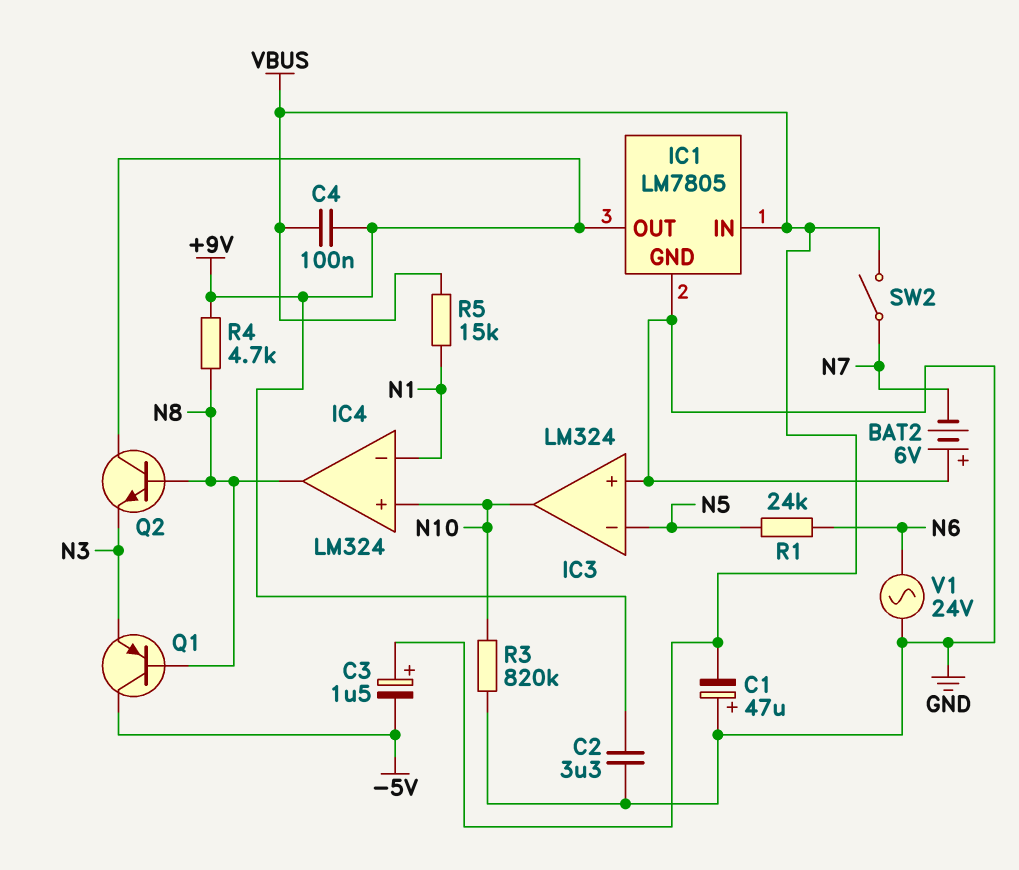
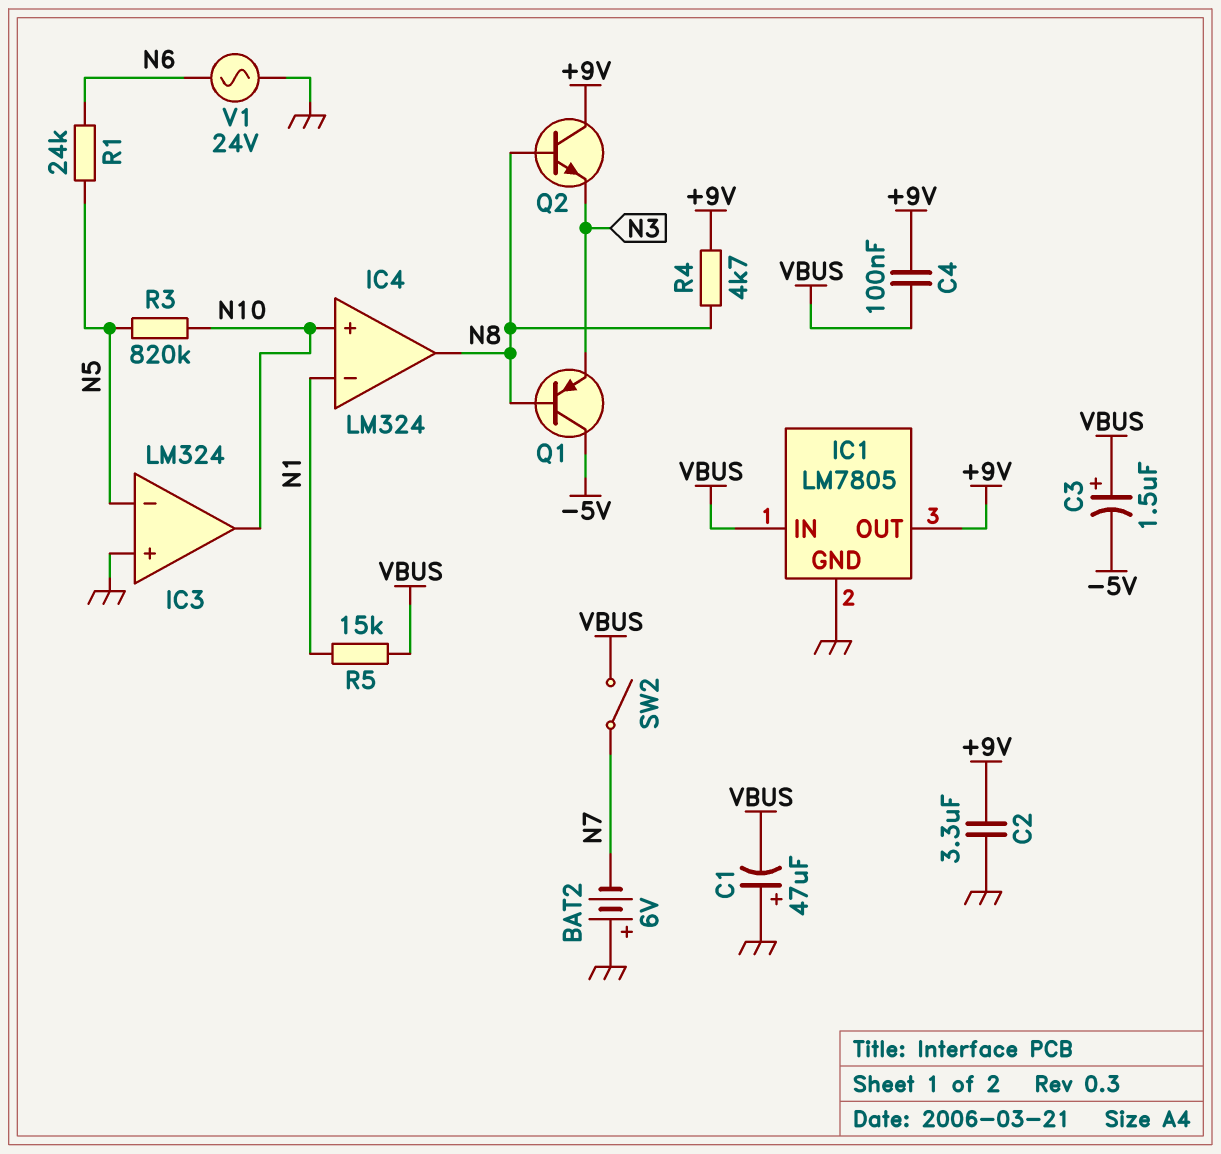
R3: 820k (GND, N10) -> 820k (N5, N10)

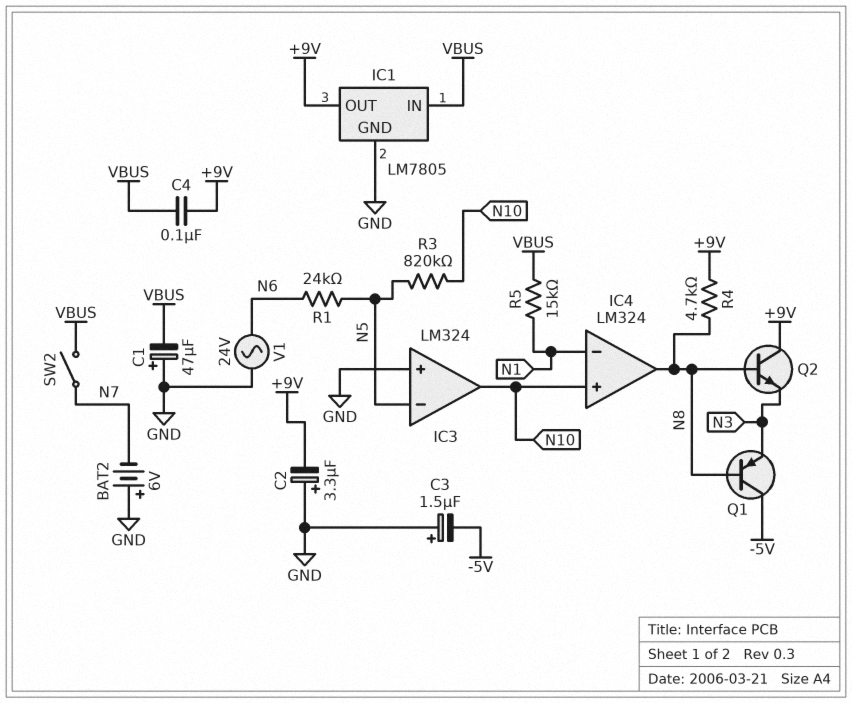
C2: 3.3uF (+9V, GND) -> 3.3uF (plus GND, minus +9V)
C3: 1.5uF (plus VBUS, minus -5V) -> 1.5uF (plus GND, minus -5V)

